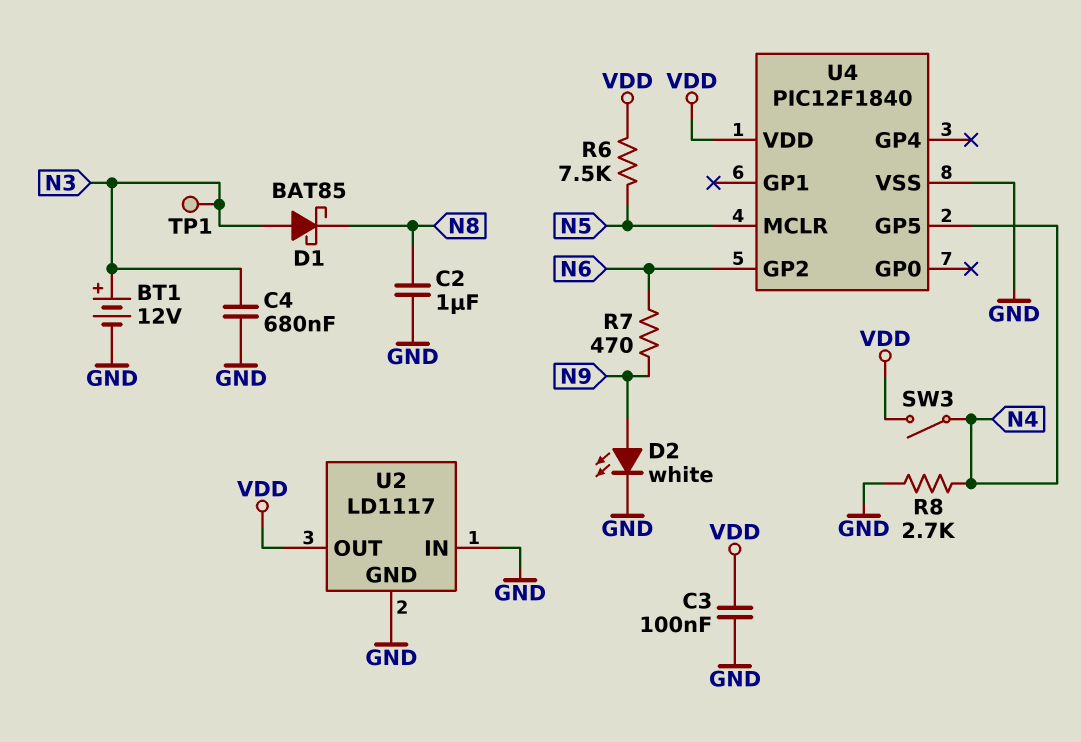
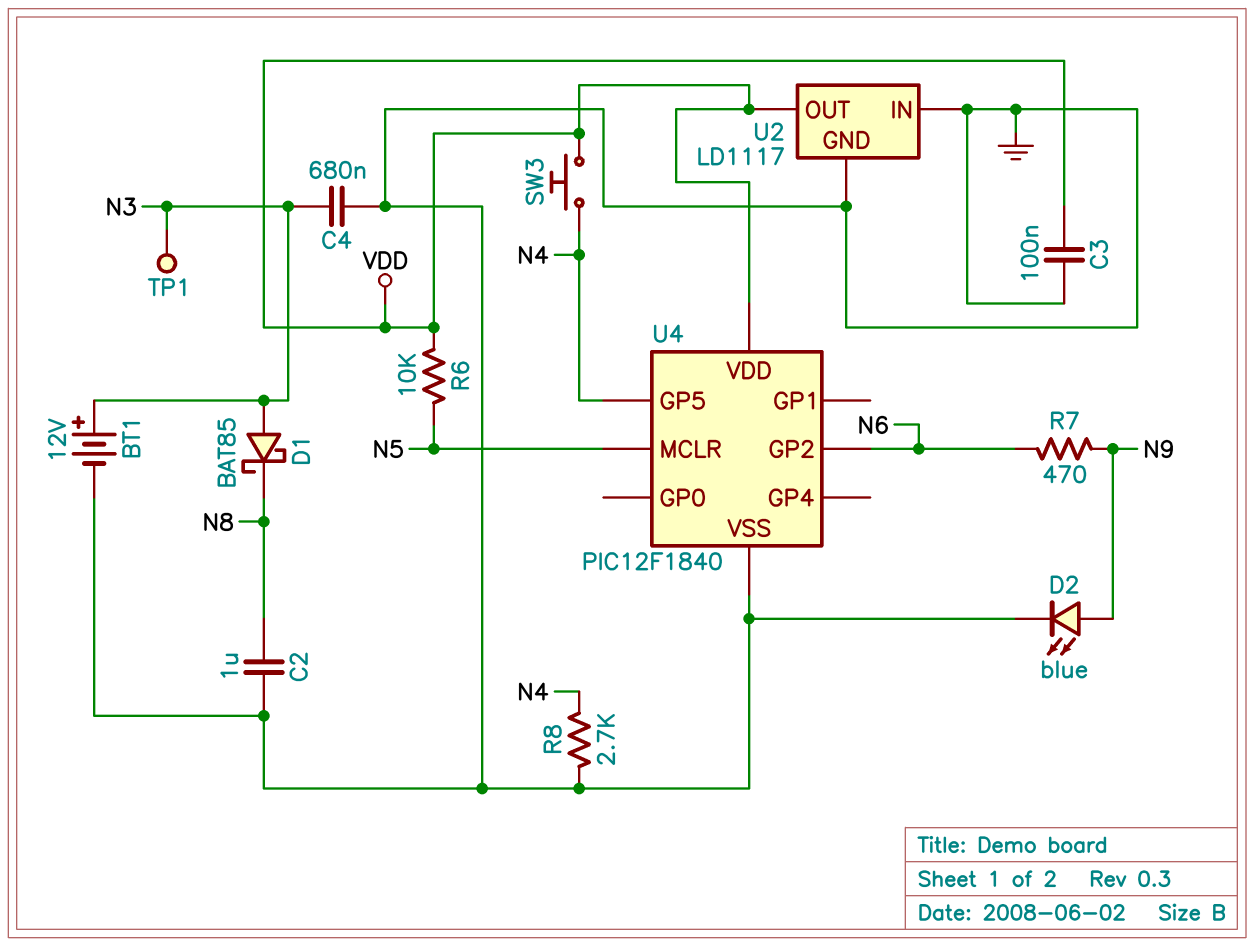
D2: LED white (A N9, K GND) -> LED blue (A N9, K GND)
R6: 7.5k (N5, VDD) -> 10k (N5, VDD)
SW3: switch (N4, VDD) -> button (N4, VDD)

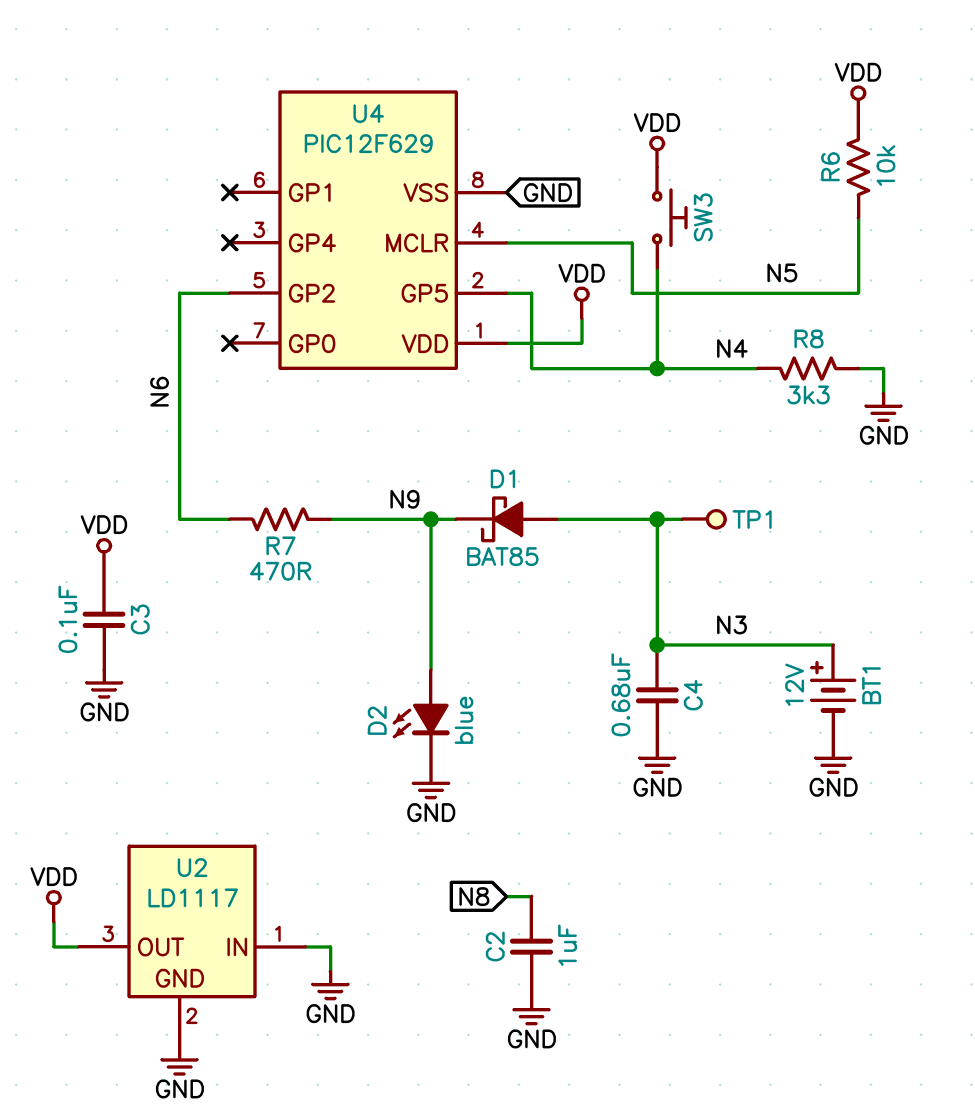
D1: schottky BAT85 (A N3, K N8) -> schottky BAT85 (A N3, K N9)
R8: 2.7k (GND, N4) -> 3.3k (GND, N4)
U4: PIC12F1840 -> PIC12F629

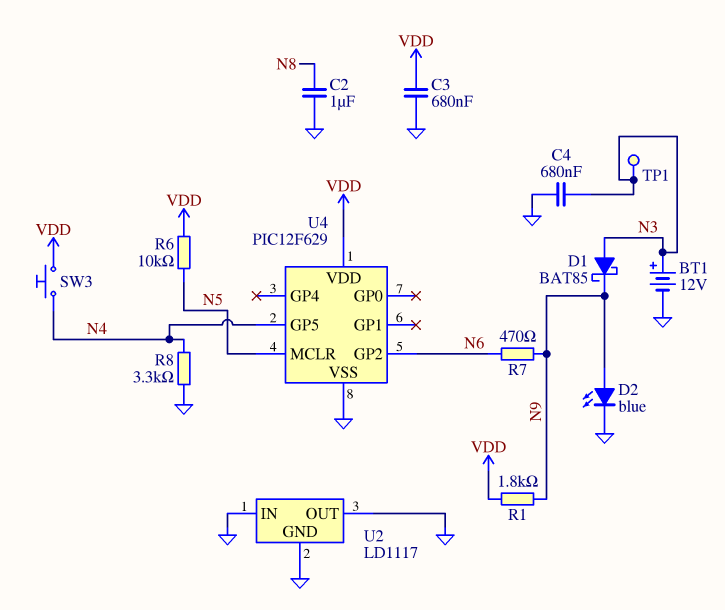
C3: 100nF (GND, VDD) -> 680nF (GND, VDD)
R1: none -> 1.8k (N9, VDD)
U2 pin OUT: VDD -> GND

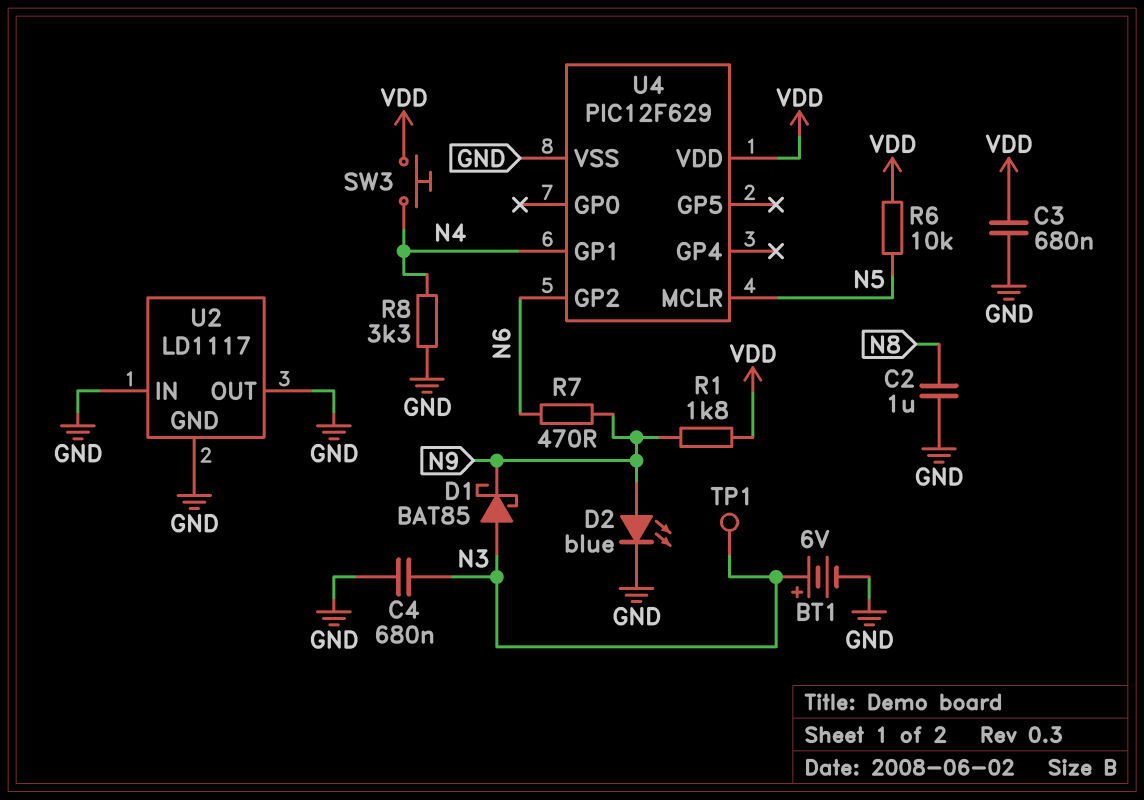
BT1: 12V (plus N3, minus GND) -> 6V (plus N3, minus GND)
U4 pin GP1: none -> N4
U4 pin GP5: N4 -> none

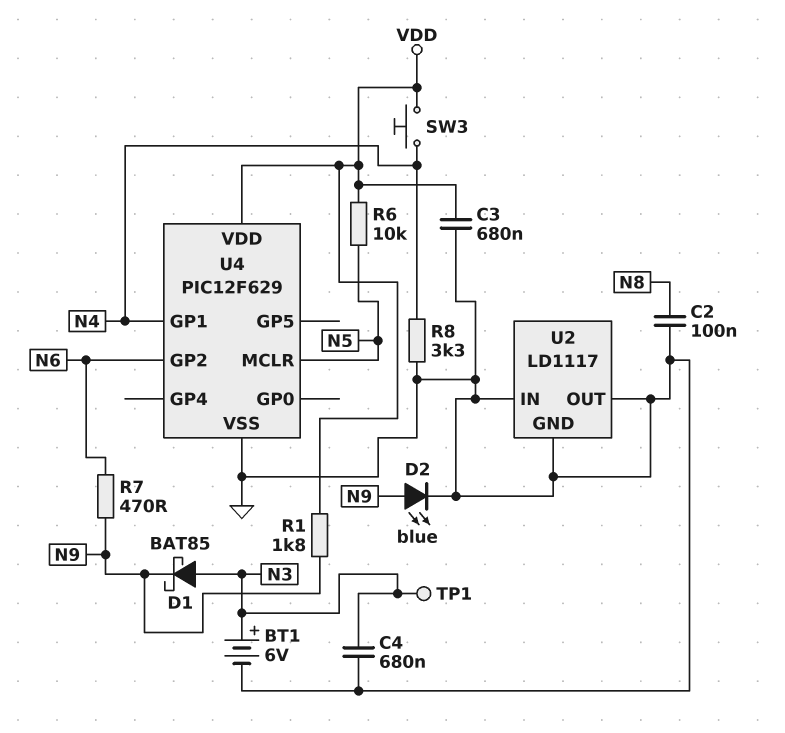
C2: 1uF (GND, N8) -> 100nF (GND, N8)

